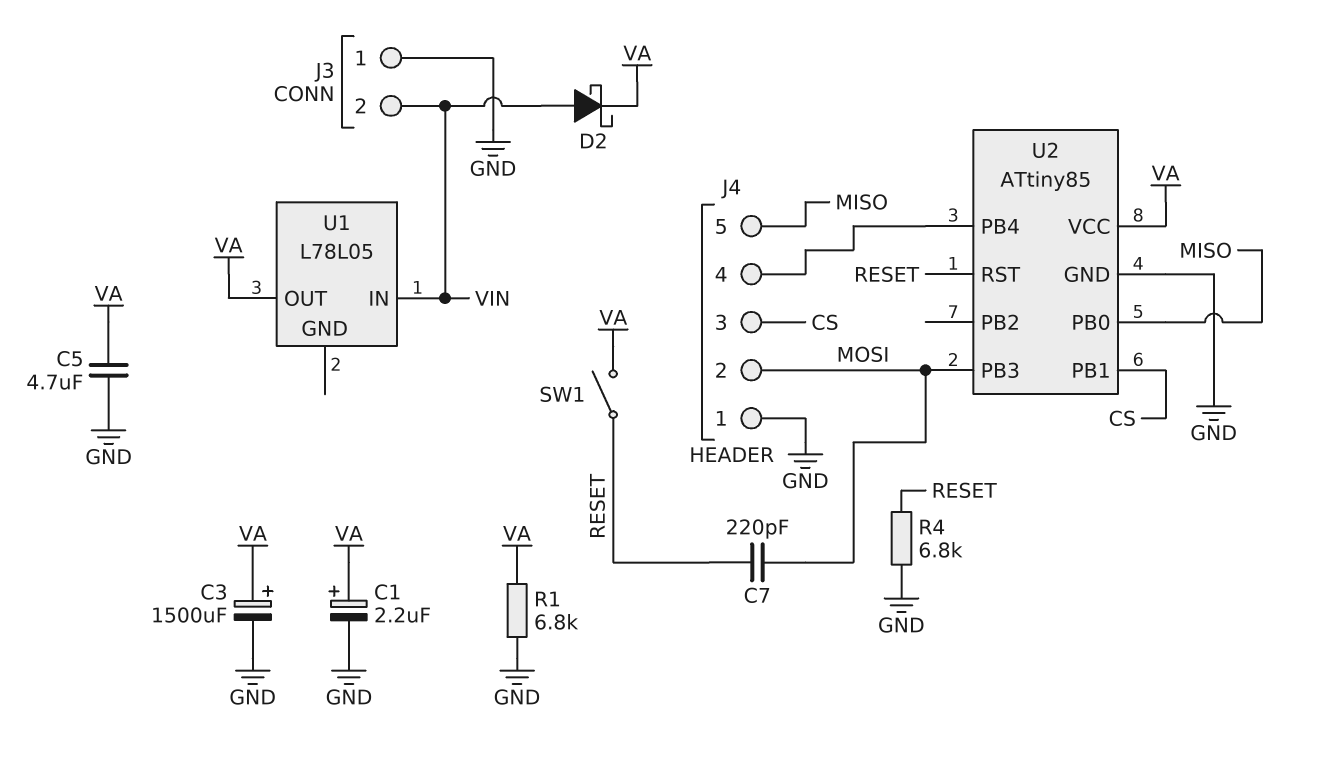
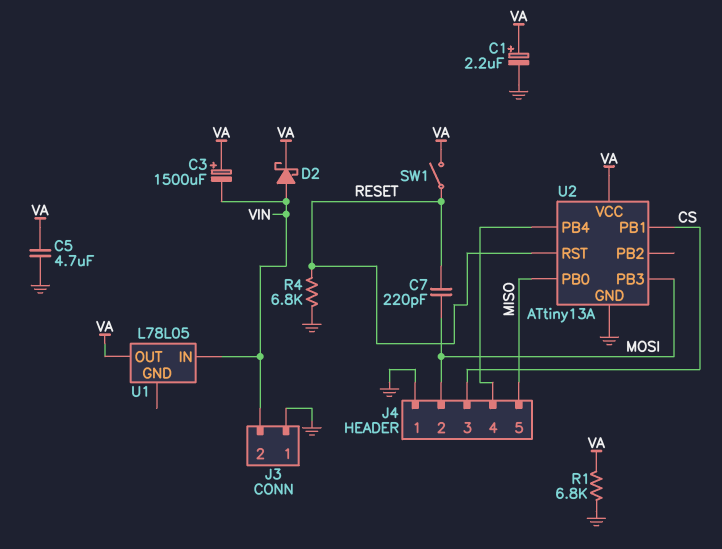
C3: 1500uF (plus VA, minus GND) -> 1500uF (plus VA, minus VIN)
U2: ATtiny85 -> ATtiny13A

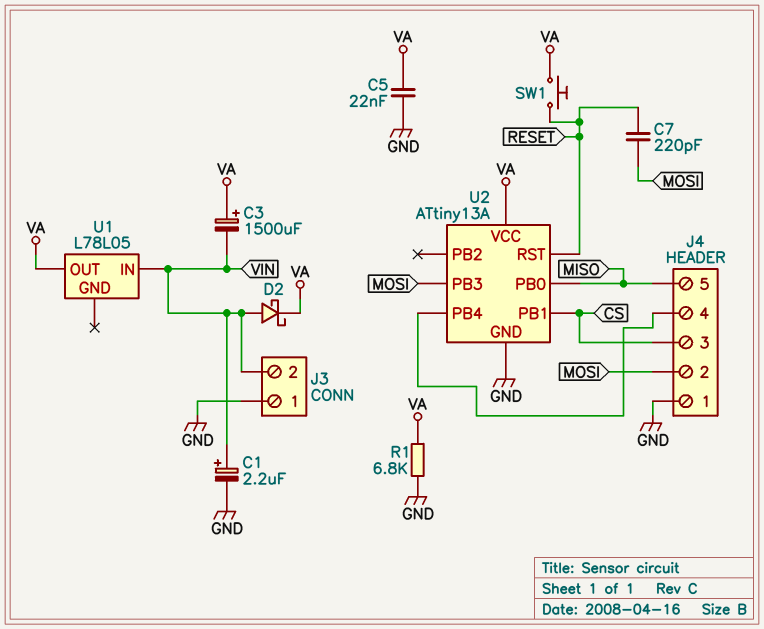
C1: 2.2uF (plus VA, minus GND) -> 2.2uF (plus VIN, minus GND)
C5: 4.7uF (GND, VA) -> 22nF (GND, VA)
R4: 6.8k (GND, RESET) -> none
SW1: switch (RESET, VA) -> button (RESET, VA)

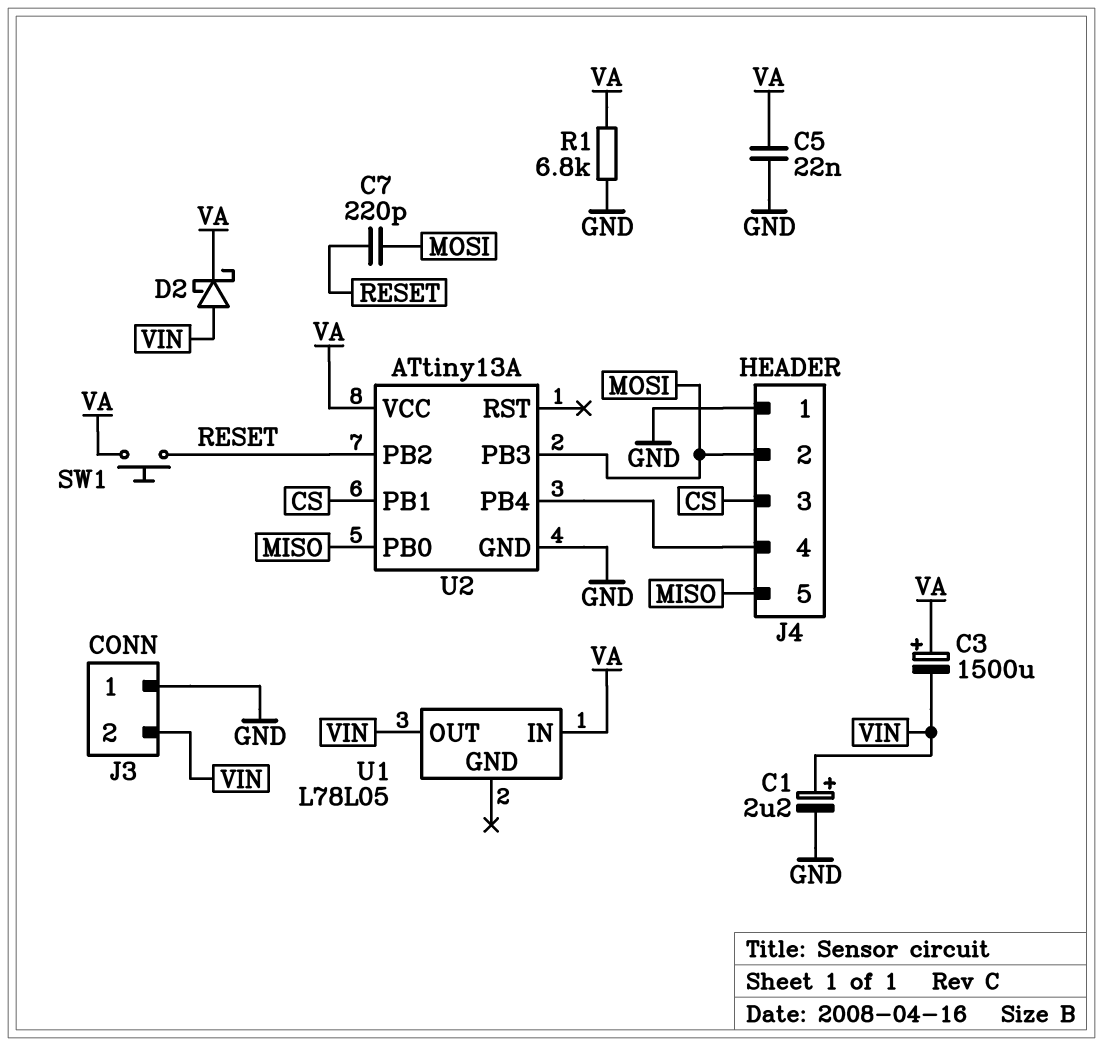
U1 pin IN: VIN -> VA
U1 pin OUT: VA -> VIN
U2 pin PB2: none -> RESET
U2 pin RST: RESET -> none

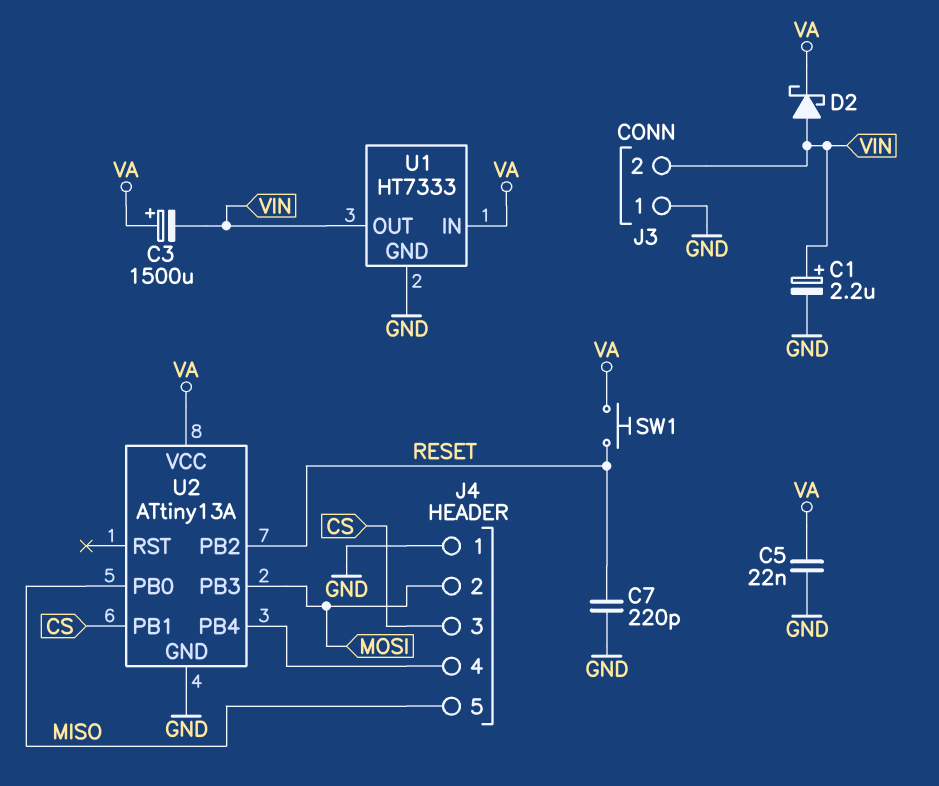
C7: 220pF (MOSI, RESET) -> 220pF (GND, RESET)
R1: 6.8k (GND, VA) -> none
U1: L78L05 -> HT7333
U1 pin GND: none -> GND

